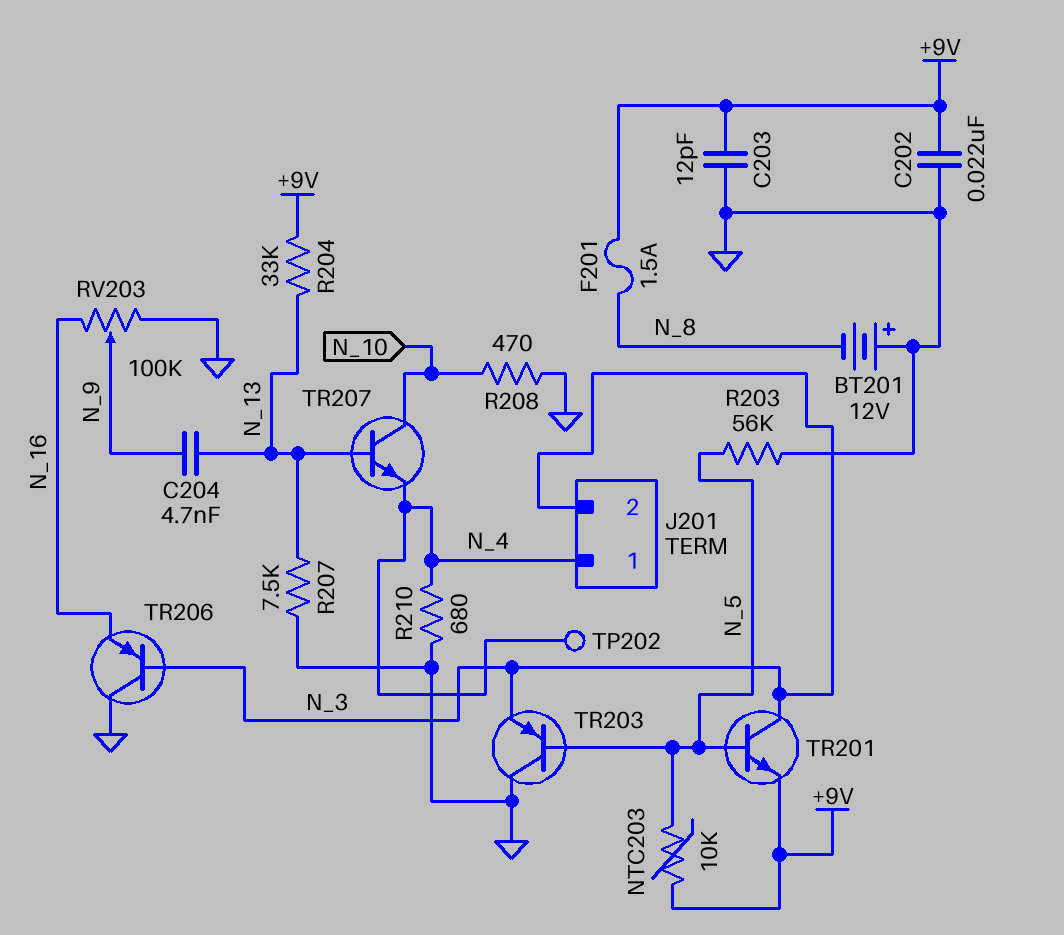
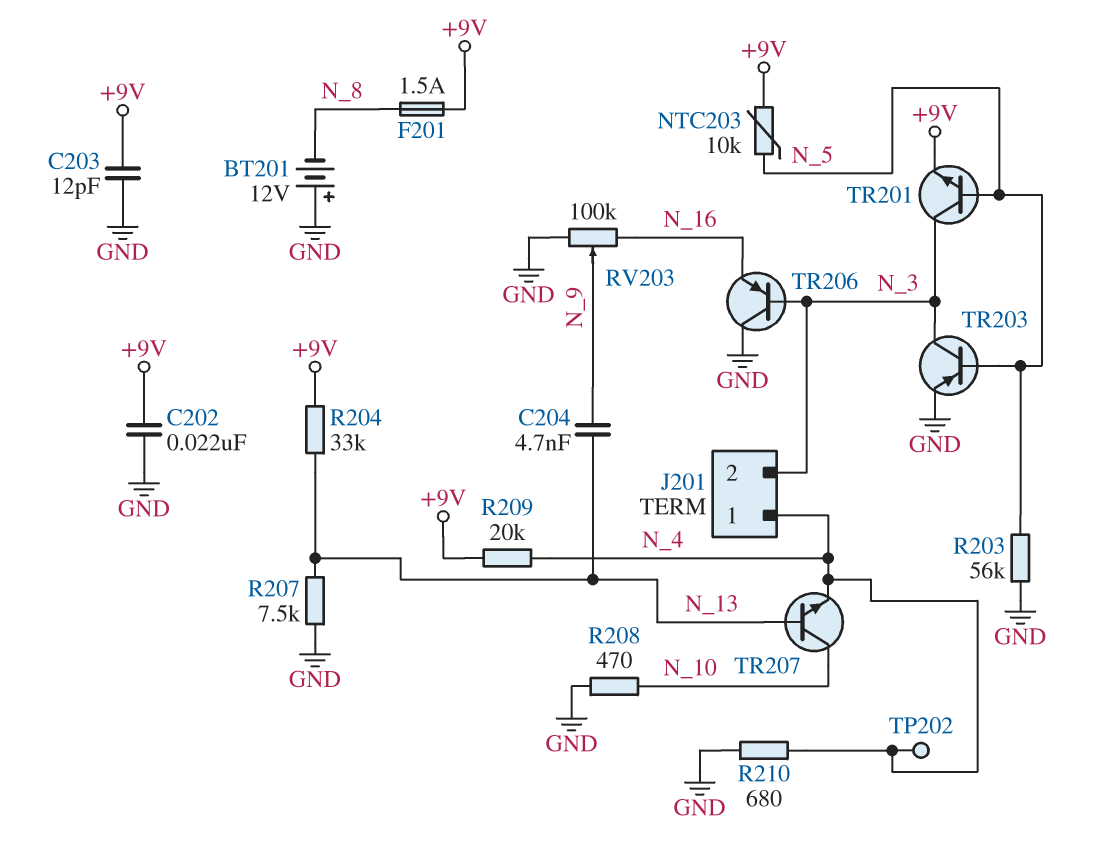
R209: none -> 20k (+9V, N_4)
TR203: PNP (B N_5, C GND, E N_3) -> PNP (B N_5, C N_3, E GND)

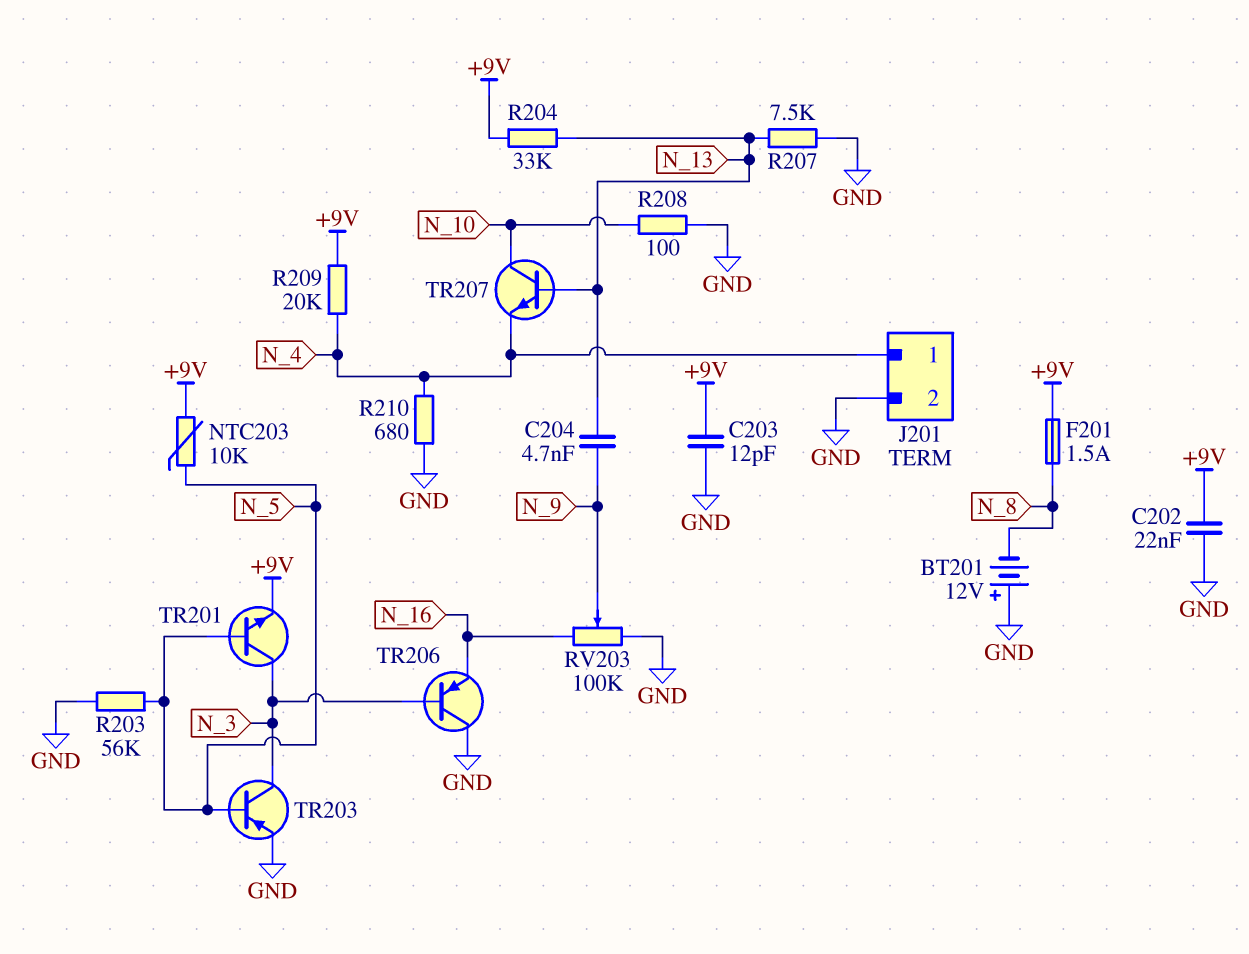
J201 pin 2: N_3 -> GND
R208: 470 (GND, N_10) -> 100 (GND, N_10)
TP202: test point (N_4) -> none

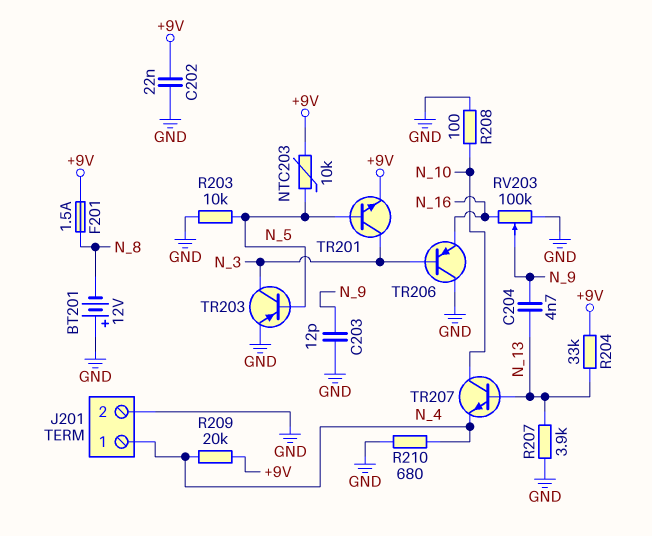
C203: 12pF (+9V, GND) -> 12pF (GND, N_9)
R203: 56k (GND, N_5) -> 10k (GND, N_5)
R207: 7.5k (GND, N_13) -> 3.9k (GND, N_13)

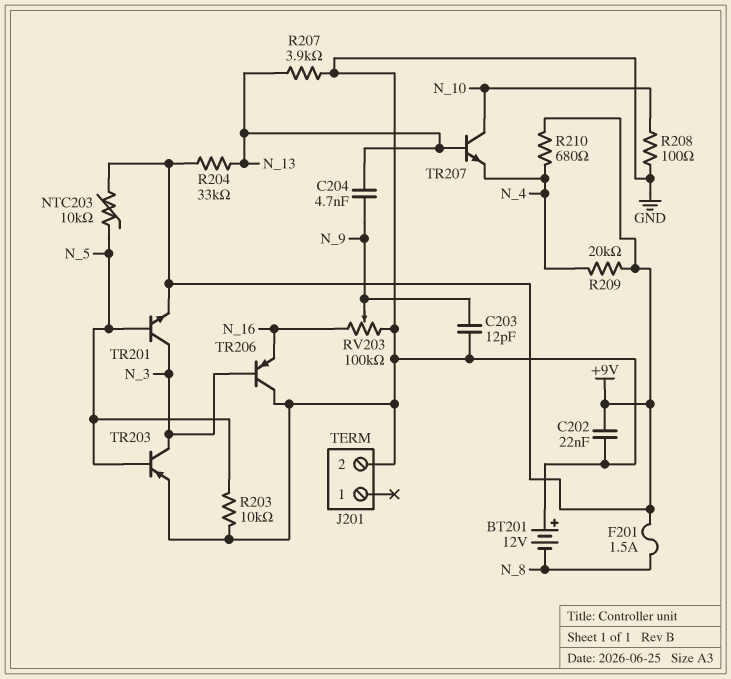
J201 pin 1: N_4 -> none
R210: 680 (GND, N_4) -> 680 (+9V, N_4)

